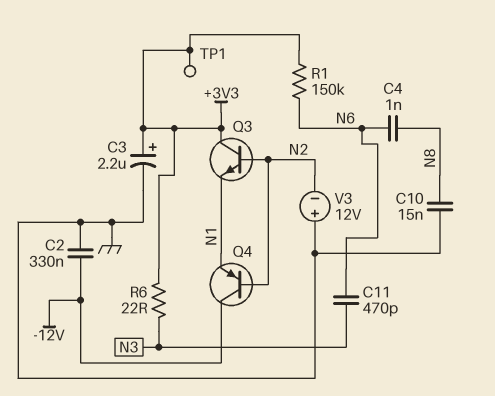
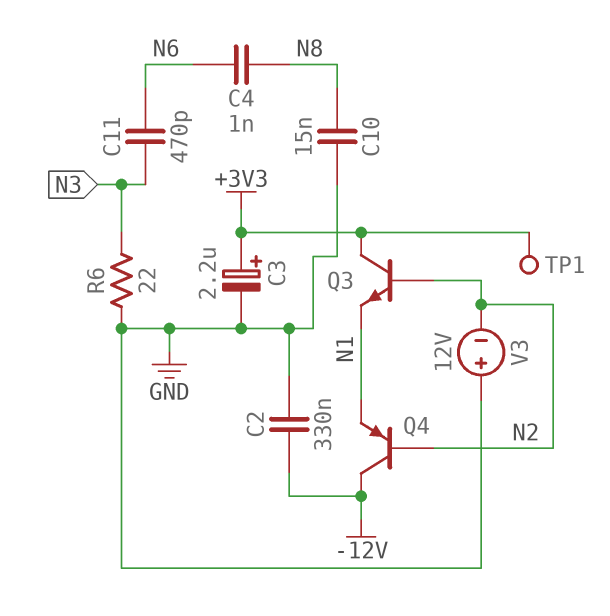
R1: 150k (+3V3, N6) -> none
R6: 22 (+3V3, N3) -> 22 (GND, N3)

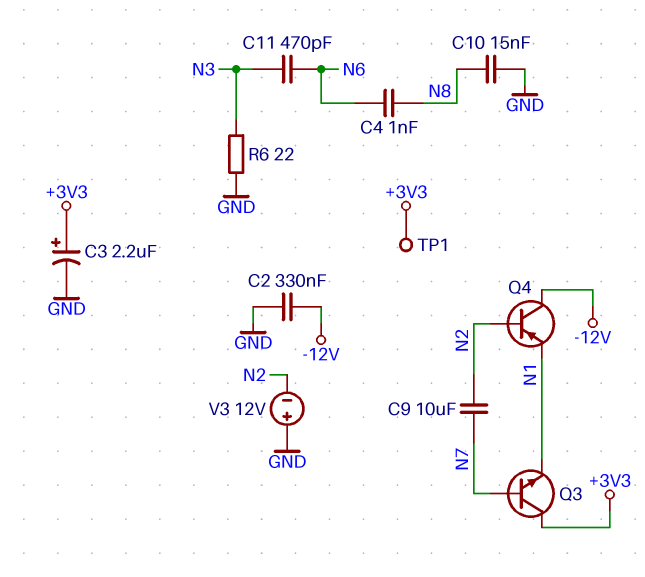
C9: none -> 10uF (N2, N7)
Q3: NPN (B N2, C +3V3, E N1) -> NPN (B N7, C +3V3, E N1)

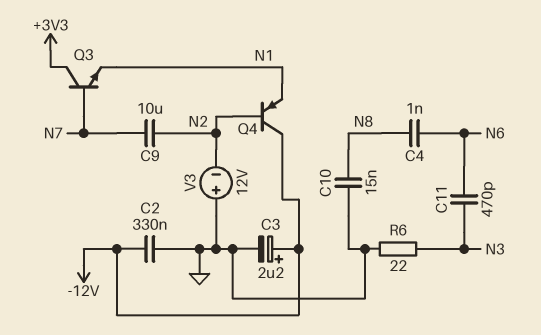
C3: 2.2uF (plus +3V3, minus GND) -> 2.2uF (plus -12V, minus GND)
TP1: test point (+3V3) -> none

